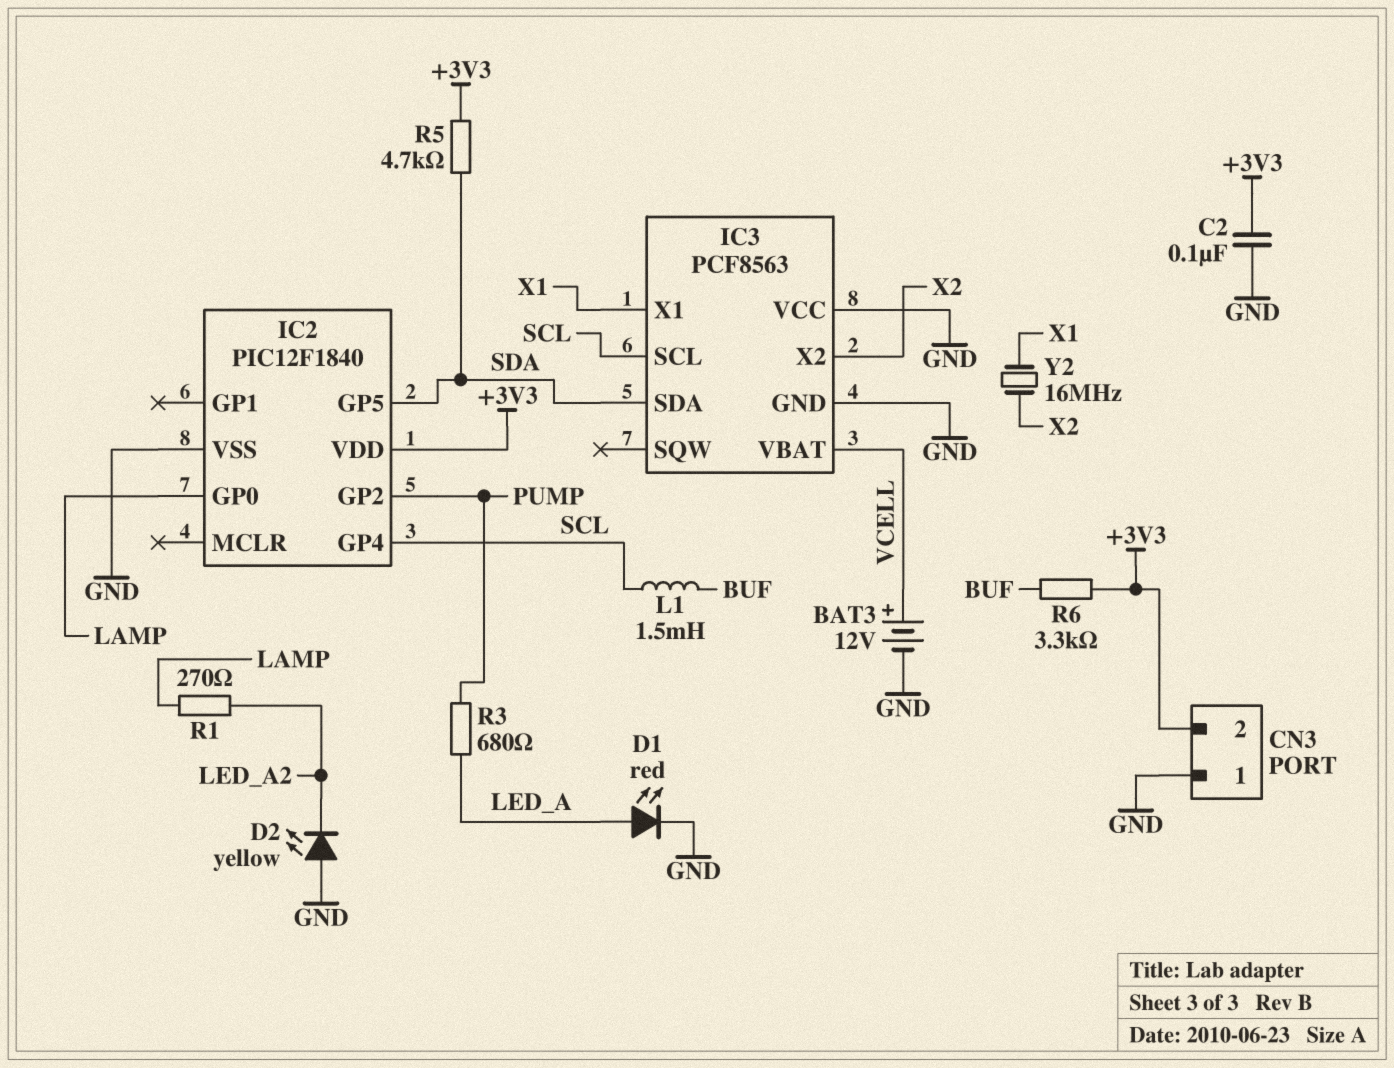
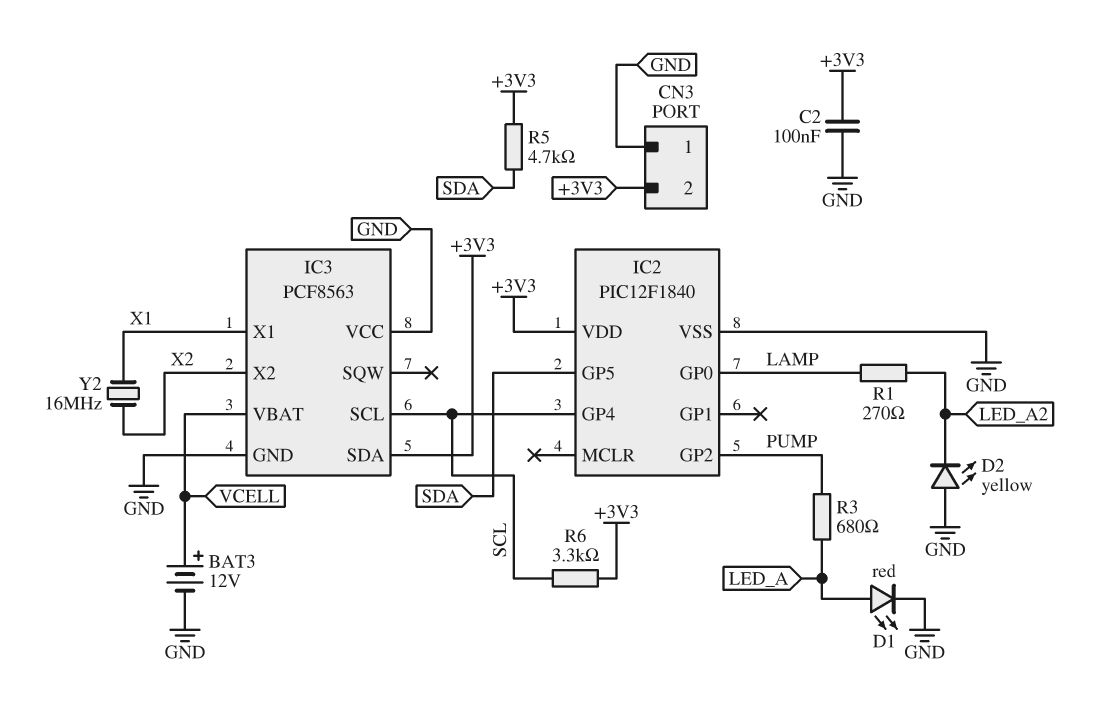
IC3 pin SDA: SDA -> +3V3
L1: 1.5mH (BUF, SCL) -> none
R6: 3.3k (+3V3, BUF) -> 3.3k (+3V3, SCL)

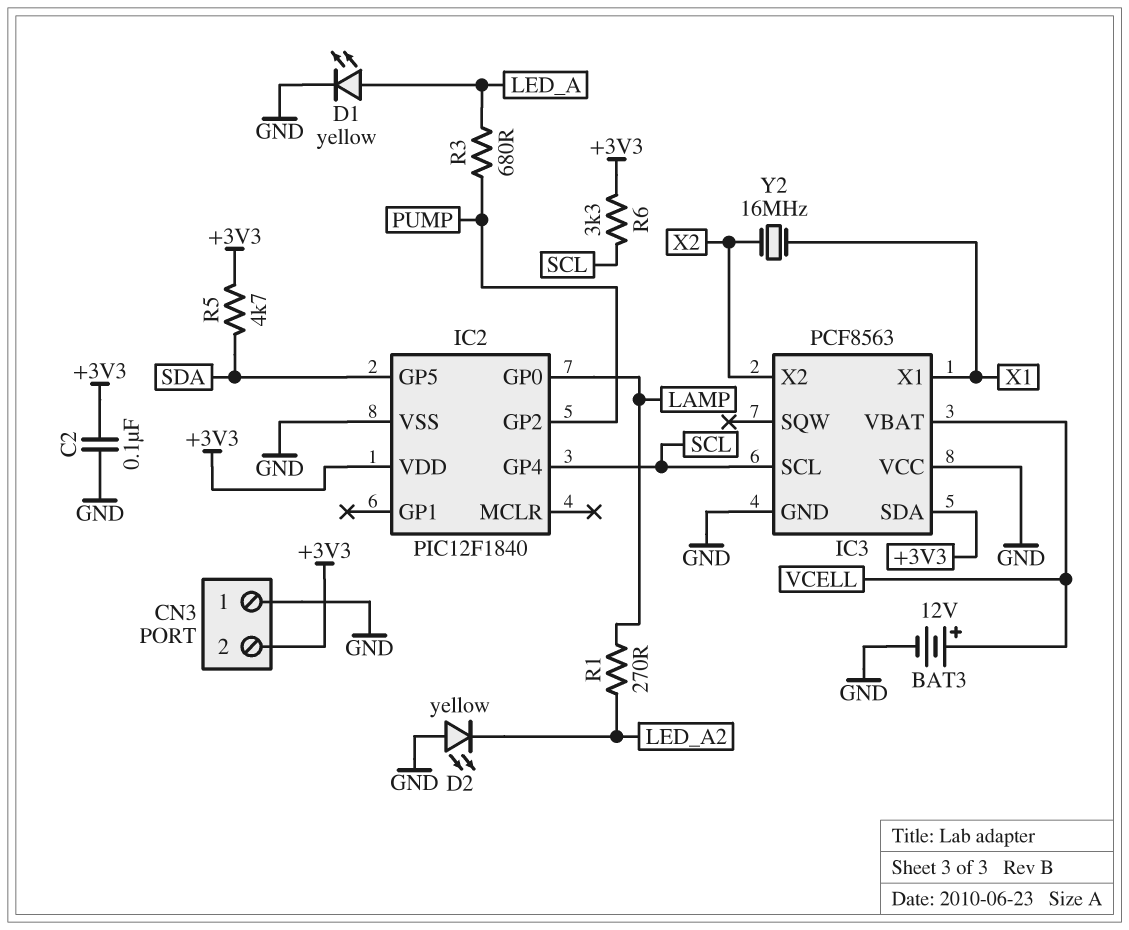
D1: LED red (A LED_A, K GND) -> LED yellow (A LED_A, K GND)

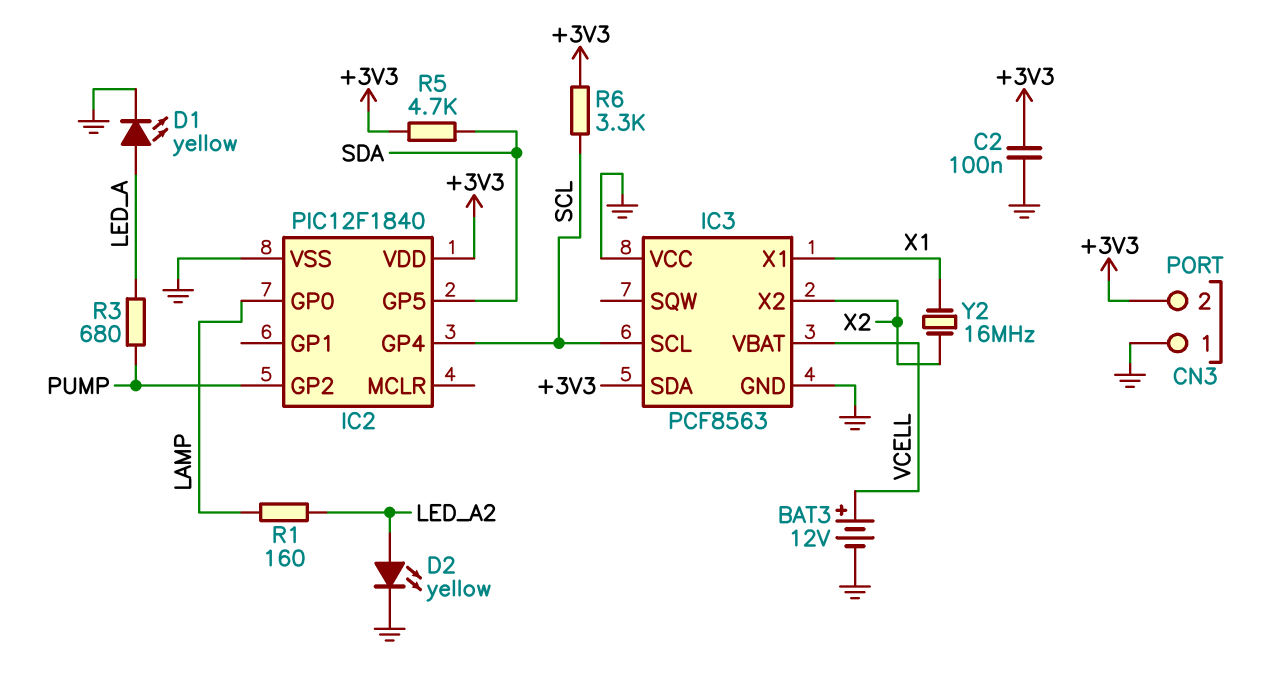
D2: LED yellow (A GND, K LED_A2) -> LED yellow (A LED_A2, K GND)
R1: 270 (LAMP, LED_A2) -> 160 (LAMP, LED_A2)

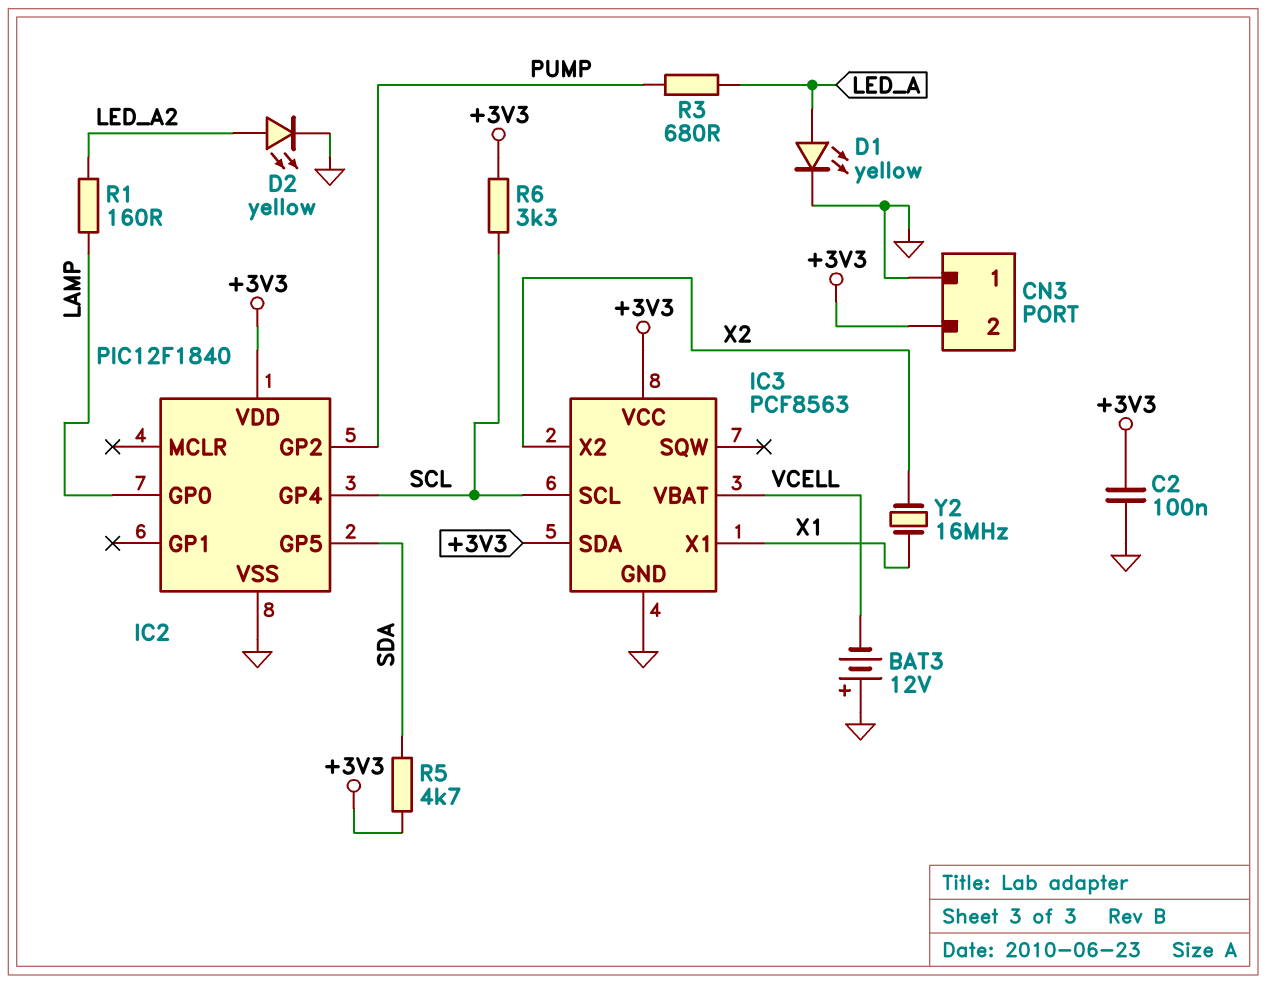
BAT3: 12V (plus VCELL, minus GND) -> 12V (plus GND, minus VCELL)
IC3 pin VCC: GND -> +3V3

